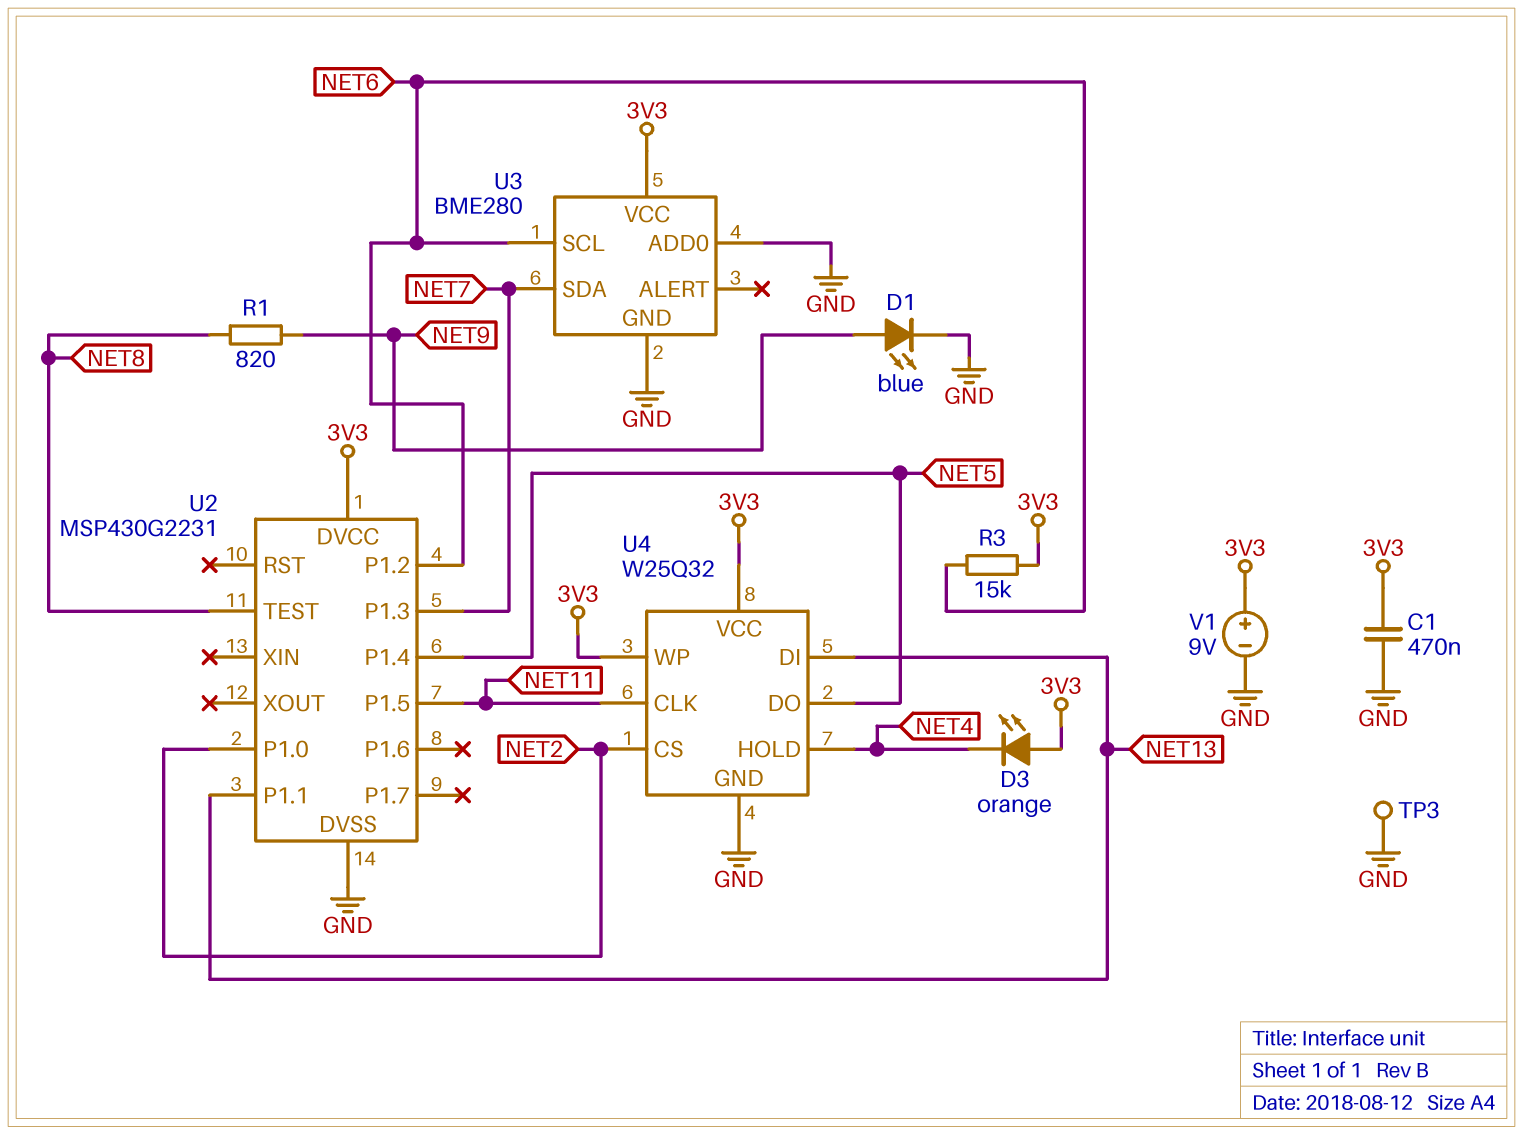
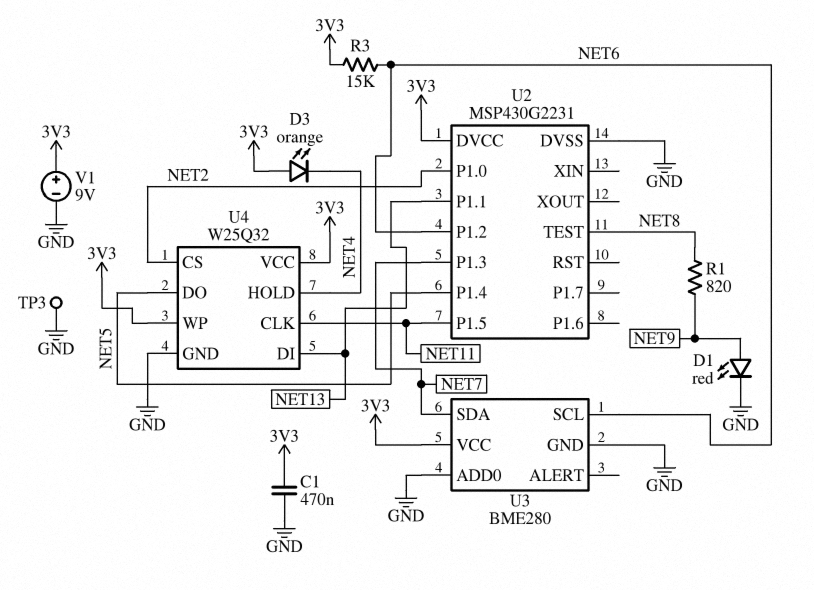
D1: LED blue (A NET9, K GND) -> LED red (A NET9, K GND)

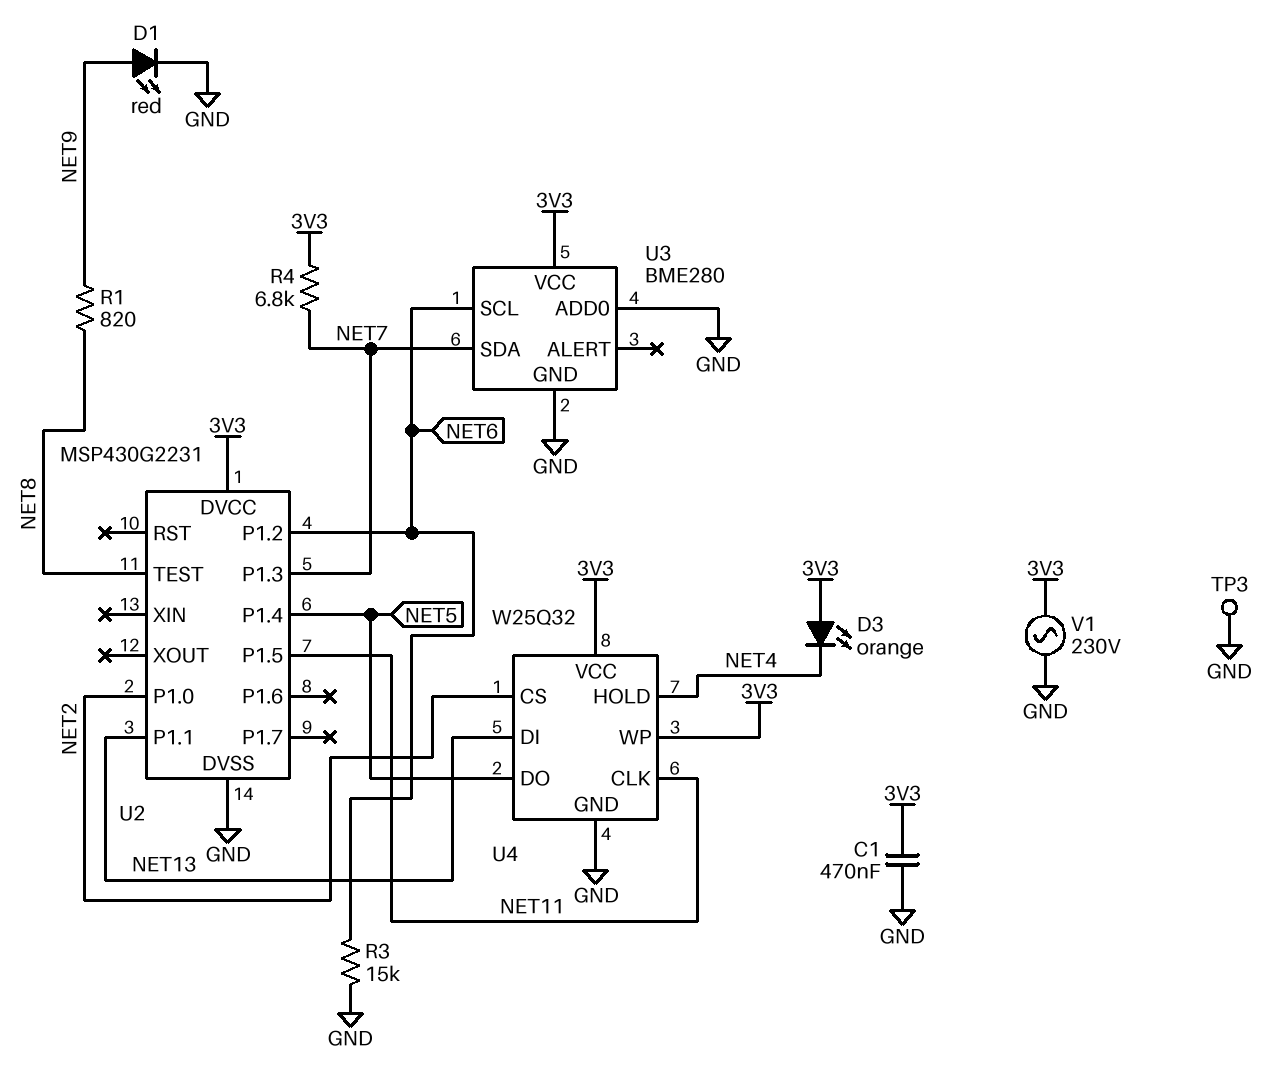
R3: 15k (3V3, NET6) -> 15k (GND, NET6)
R4: none -> 6.8k (3V3, NET7)
V1: 9V (plus 3V3, minus GND) -> AC 230V (3V3, GND)

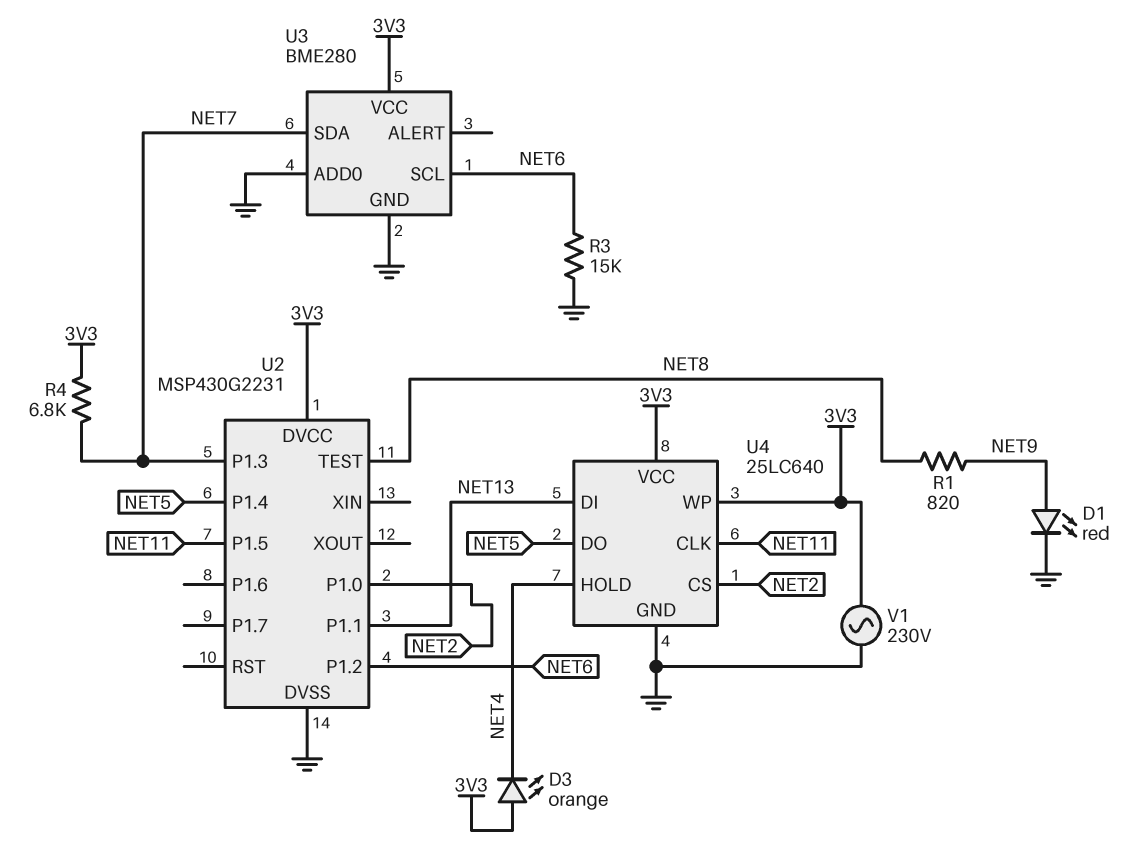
C1: 470nF (3V3, GND) -> none
TP3: test point (GND) -> none
U4: W25Q32 -> 25LC640

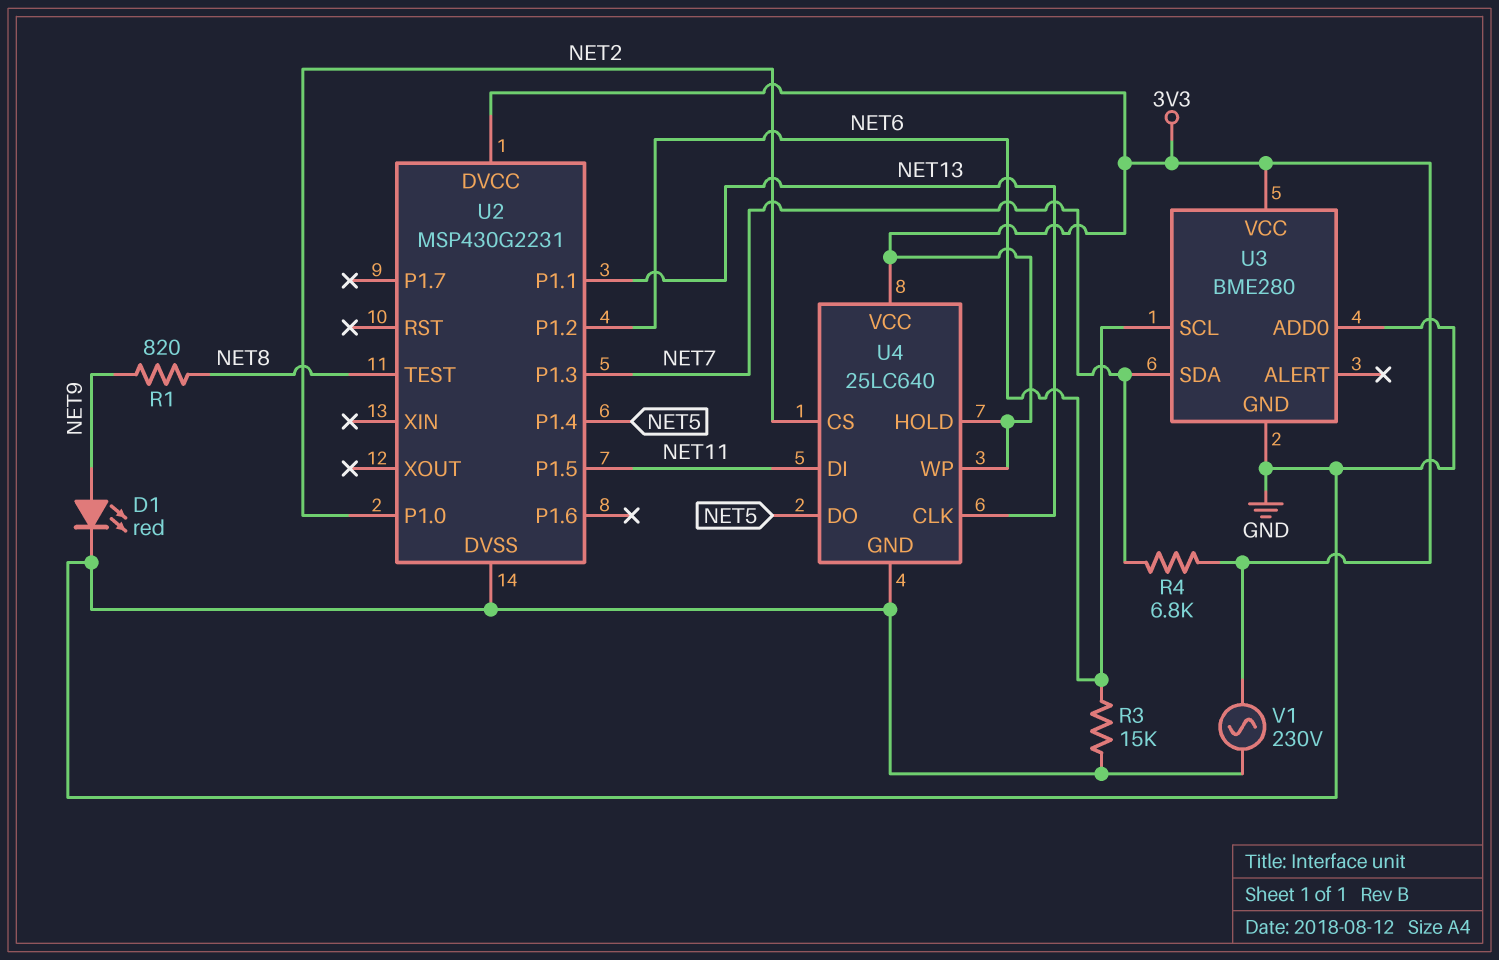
D3: LED orange (A 3V3, K NET4) -> none
U4 pin CLK: NET11 -> NET13
U4 pin DI: NET13 -> NET11
U4 pin HOLD: NET4 -> 3V3

